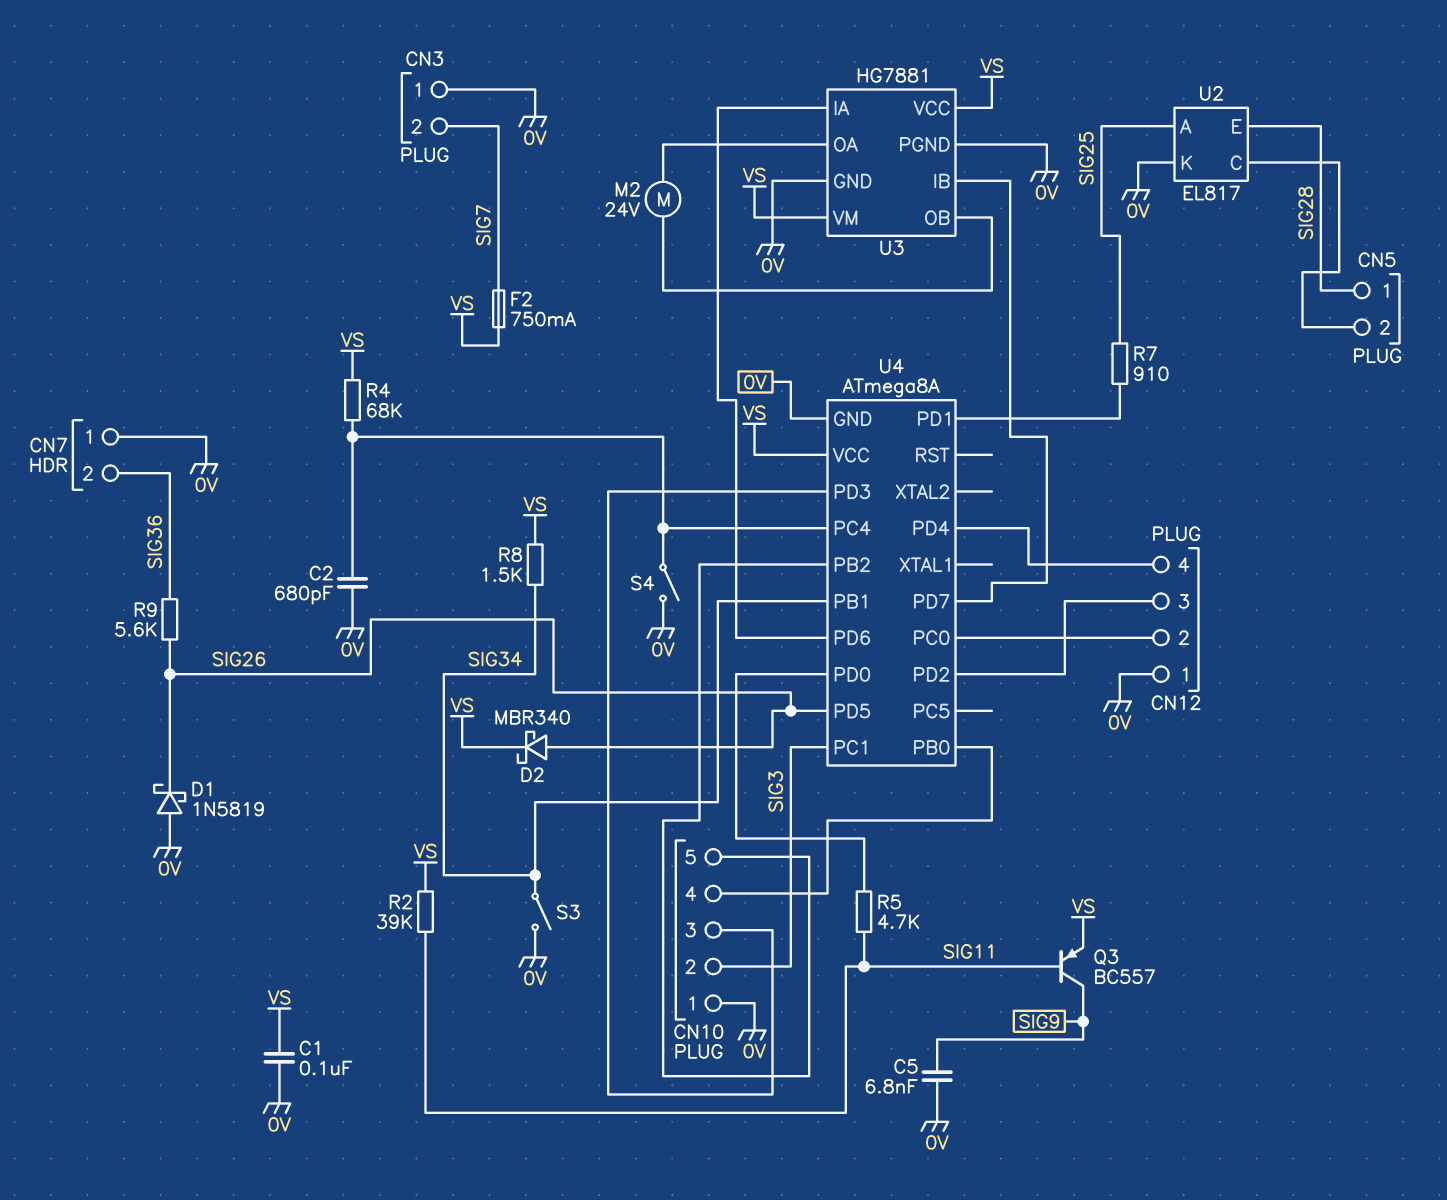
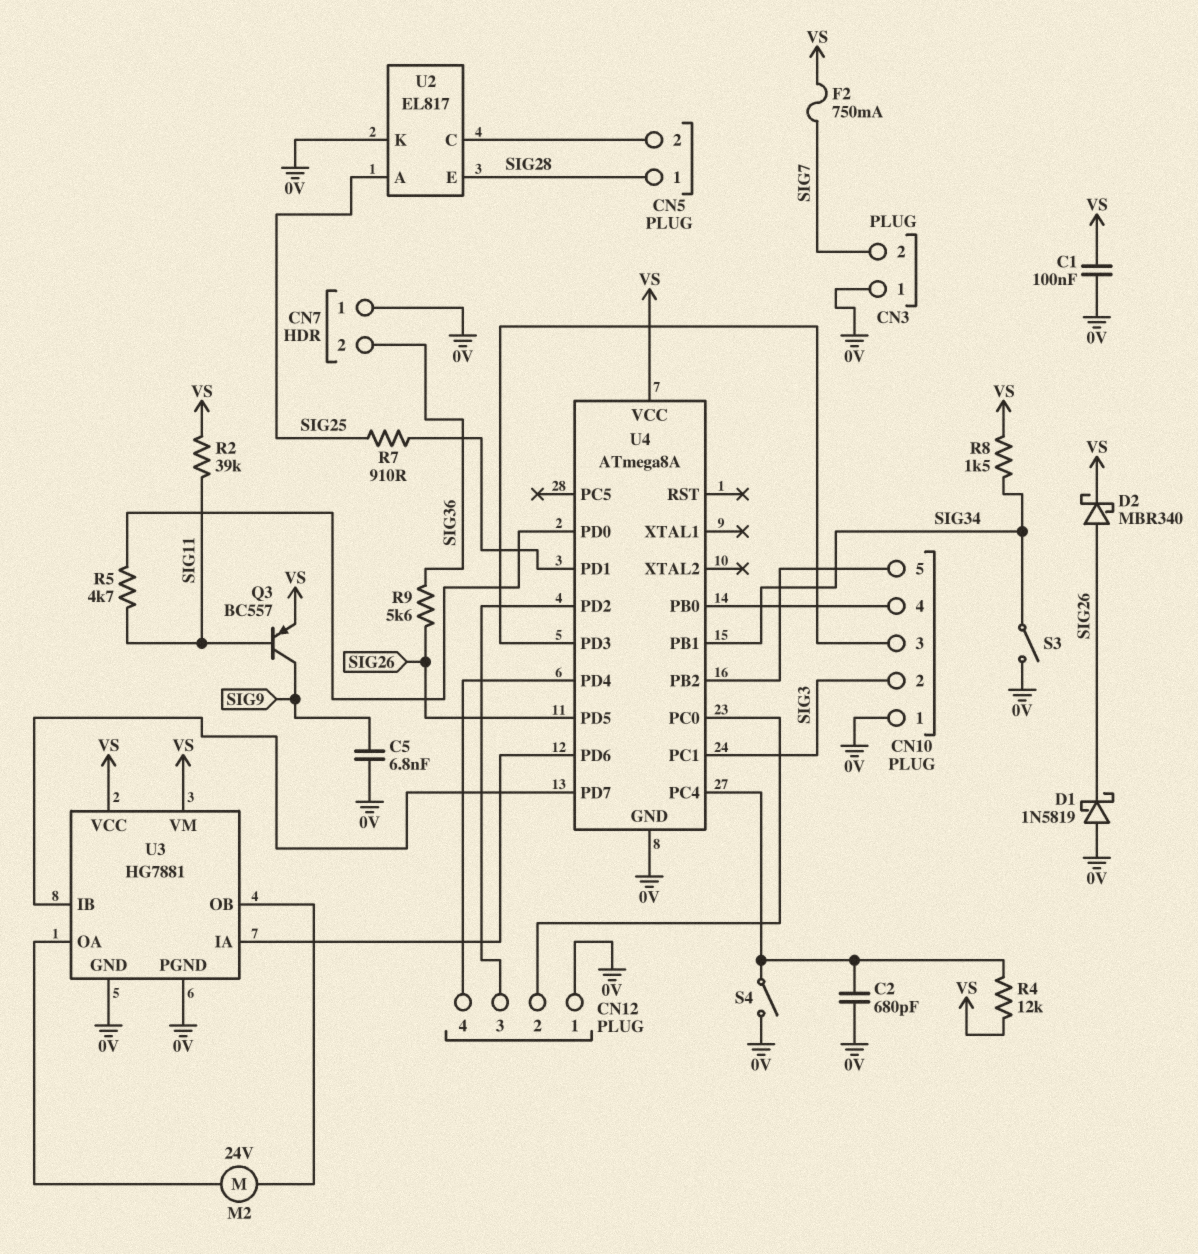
R4: 68k (U4/PC4, VS) -> 12k (U4/PC4, VS)

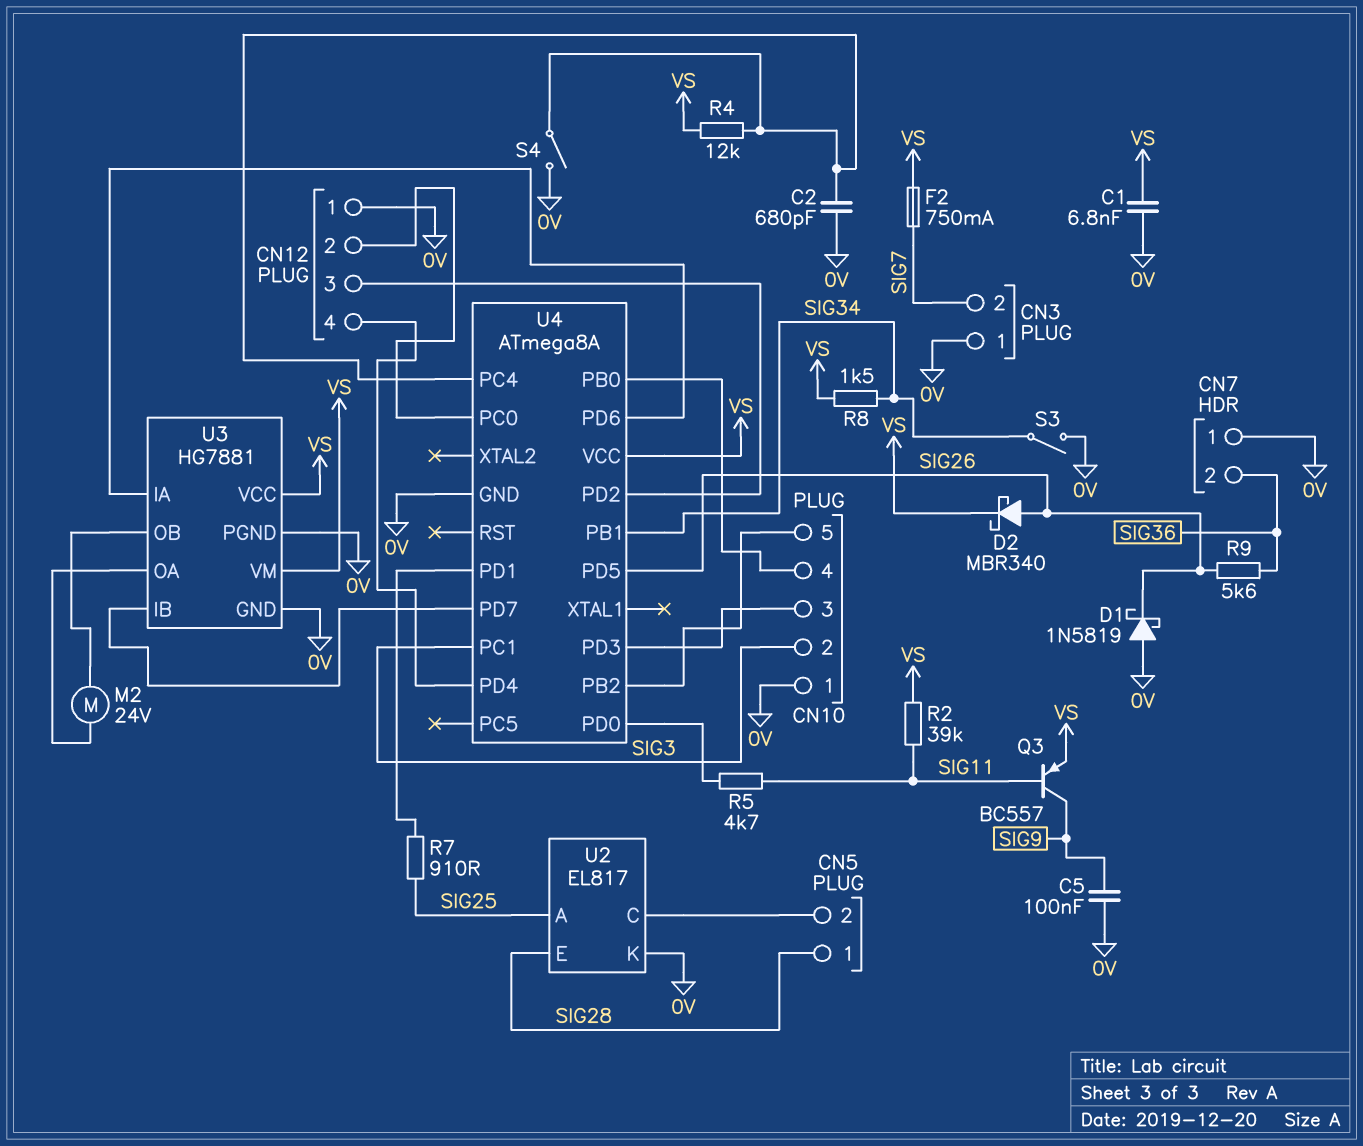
C1: 100nF (0V, VS) -> 6.8nF (0V, VS)
C5: 6.8nF (0V, SIG9) -> 100nF (0V, SIG9)

